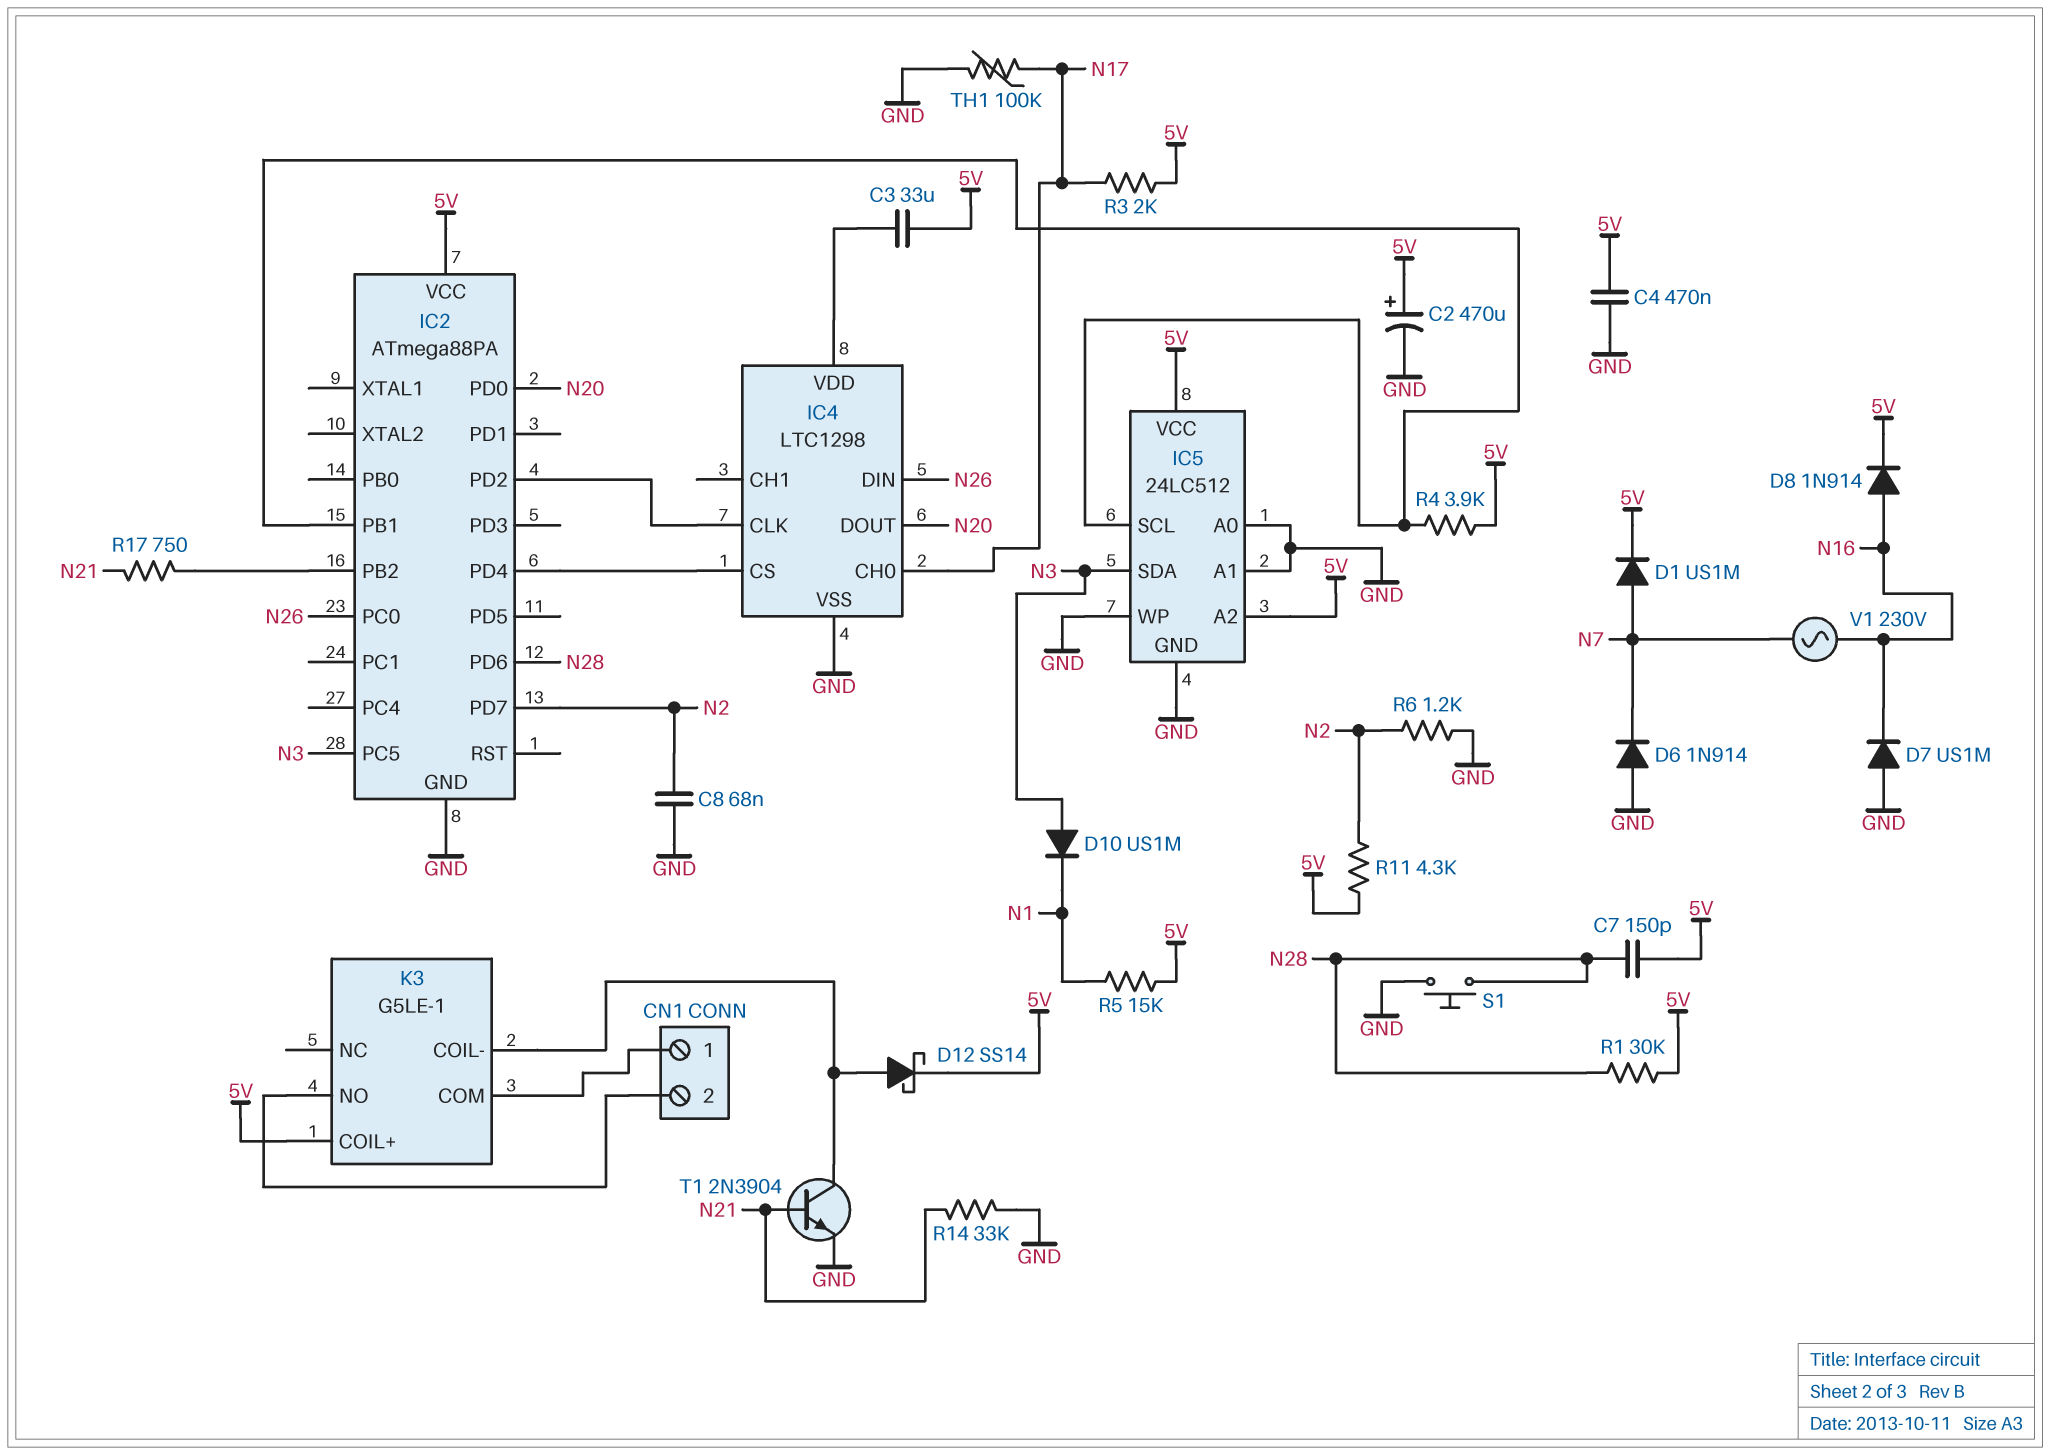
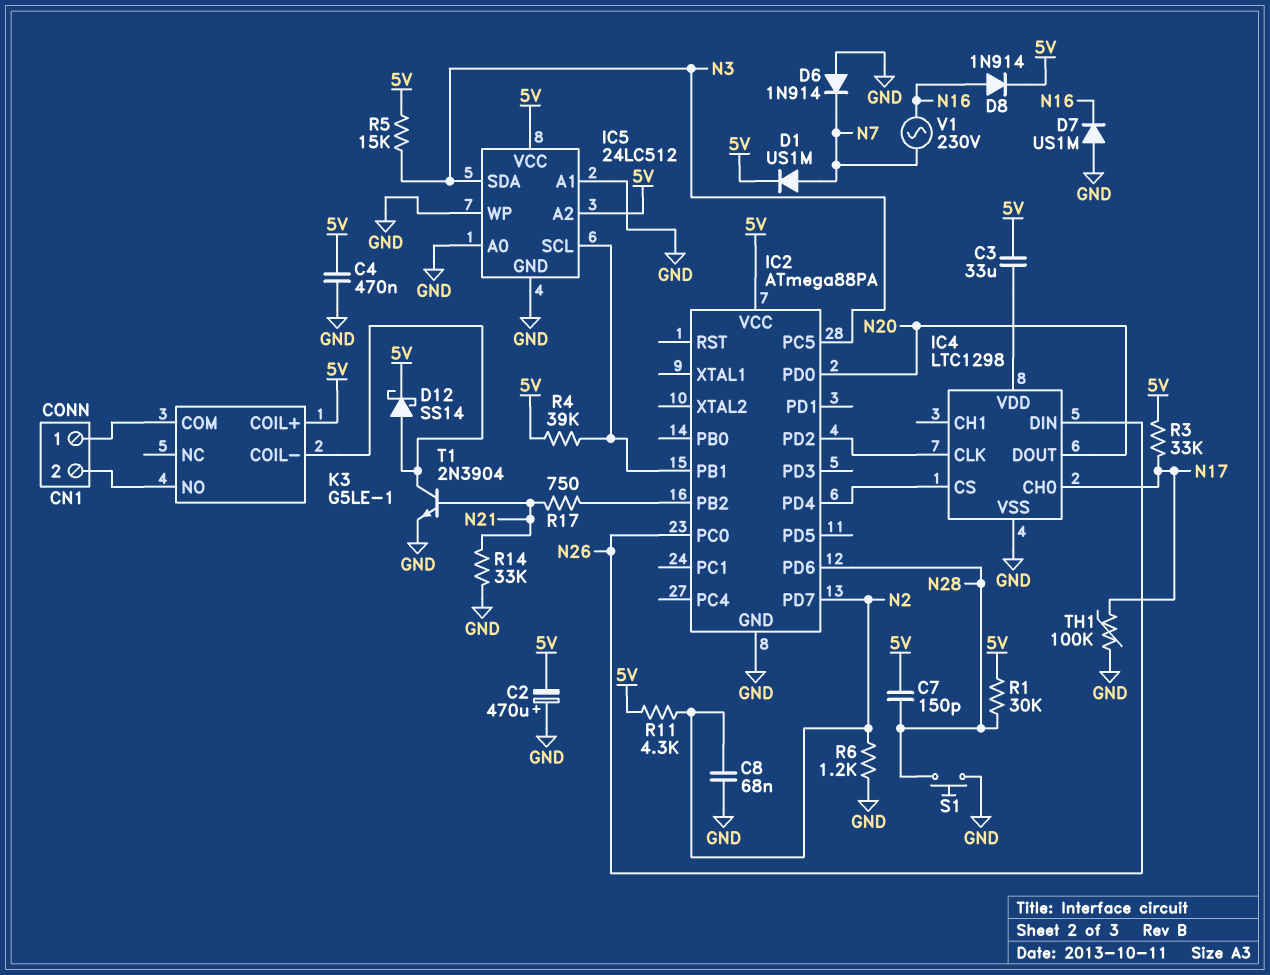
C2: 470uF (plus 5V, minus GND) -> 470uF (plus GND, minus 5V)
D10: diode US1M (A N3, K N1) -> none
R3: 2k (5V, N17) -> 33k (5V, N17)
R4: 3.9k (5V, IC2/PB1) -> 39k (5V, IC2/PB1)
R5: 15k (5V, N1) -> 15k (5V, N3)

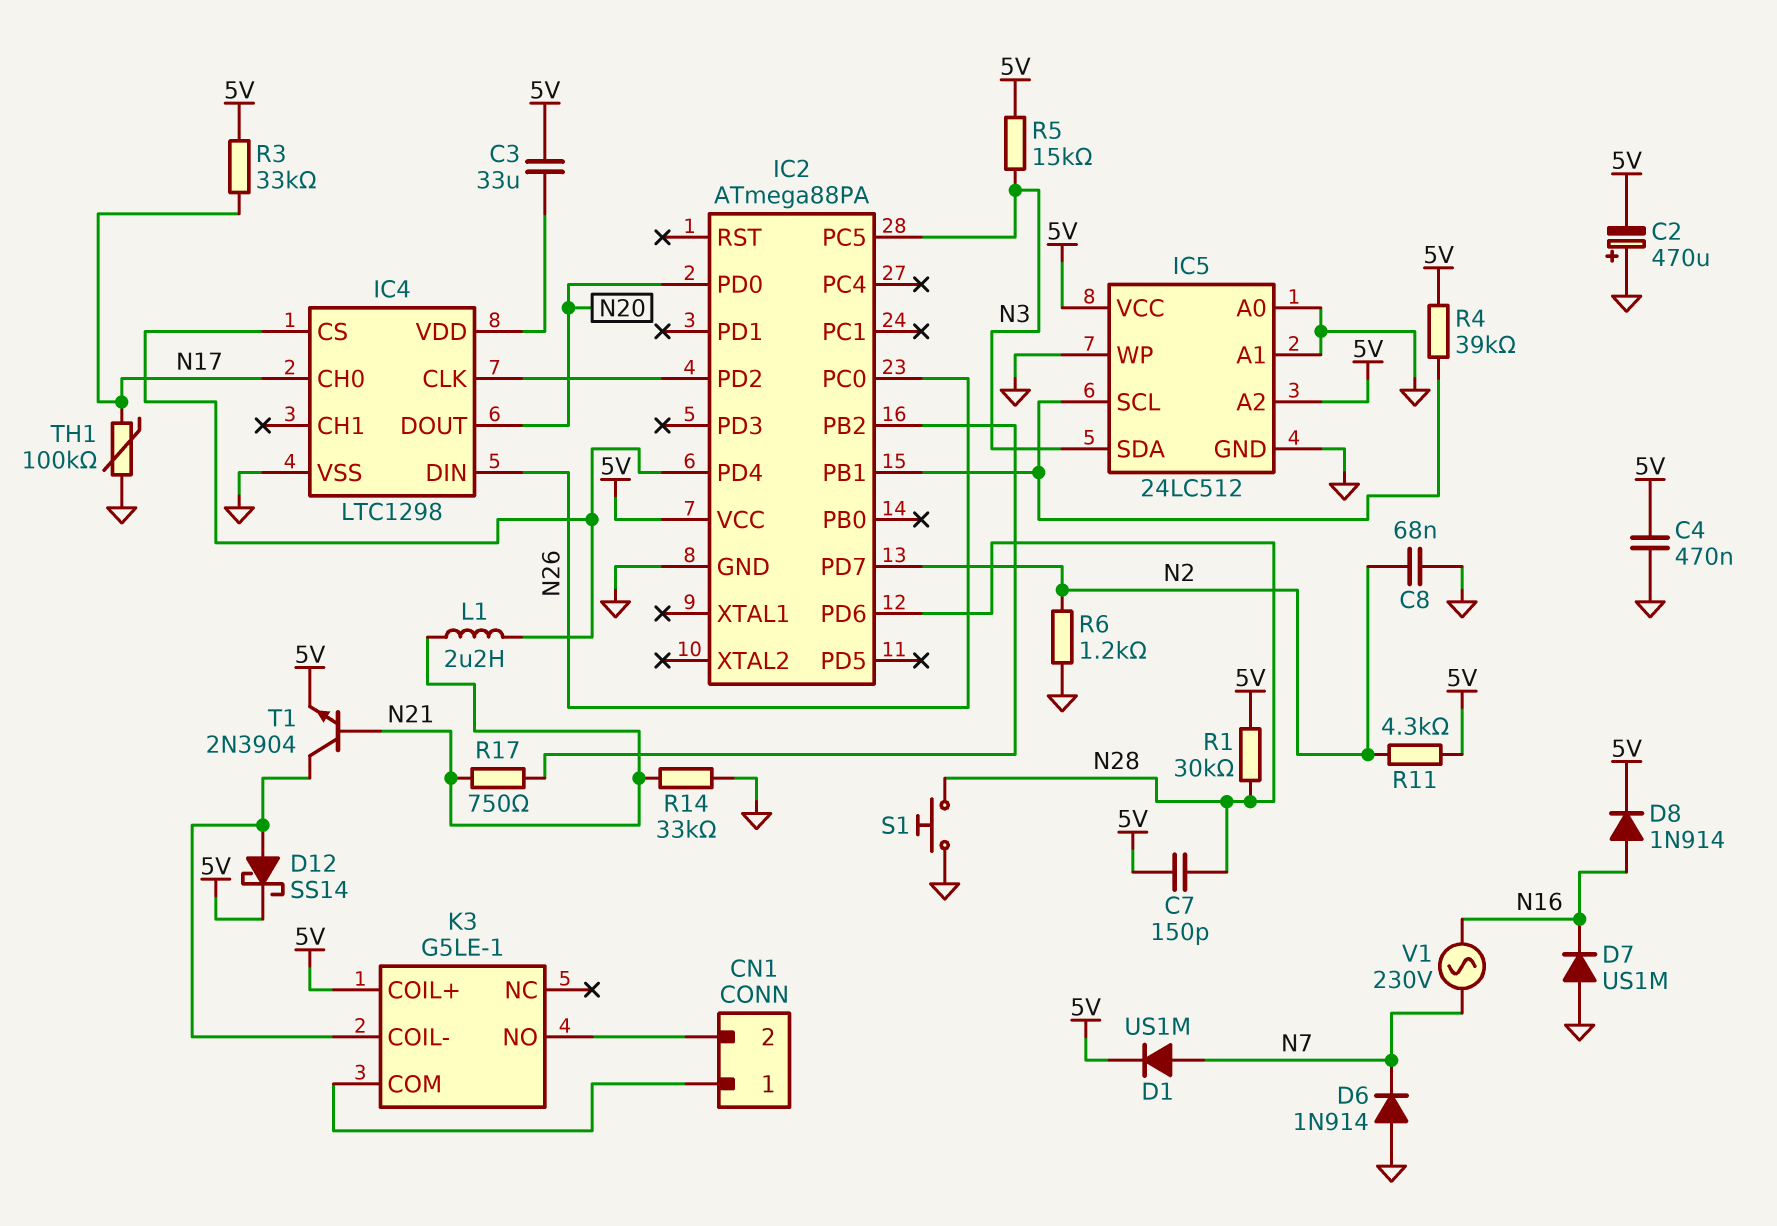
L1: none -> 2.2uH (IC2/PD4, N21)
T1: NPN 2N3904 (B N21, C K3/COIL-, E GND) -> NPN 2N3904 (B N21, C K3/COIL-, E 5V)

